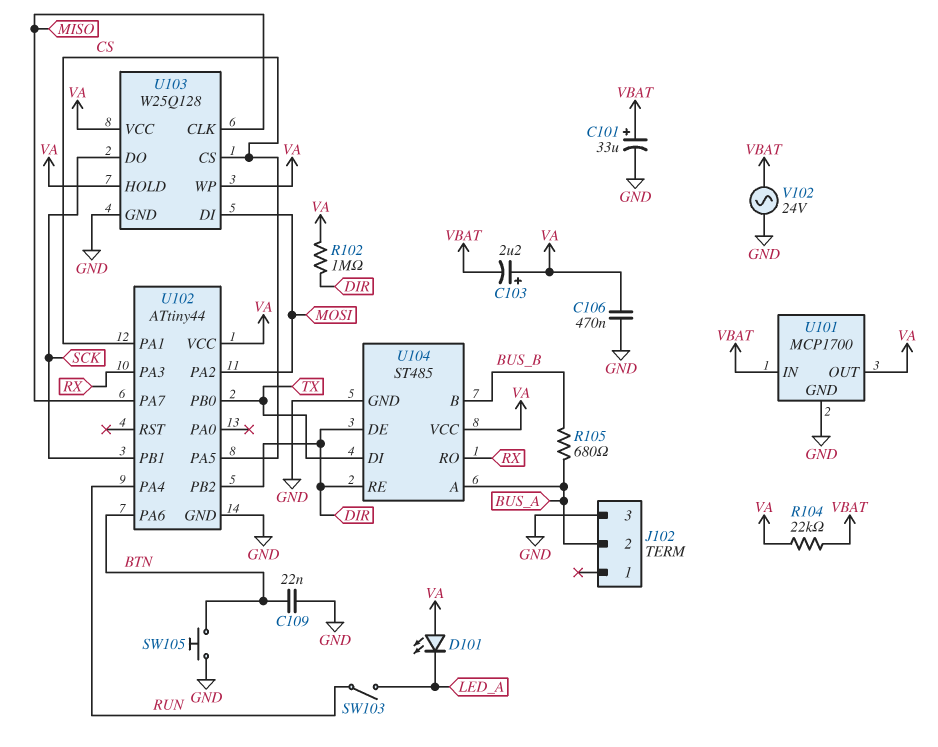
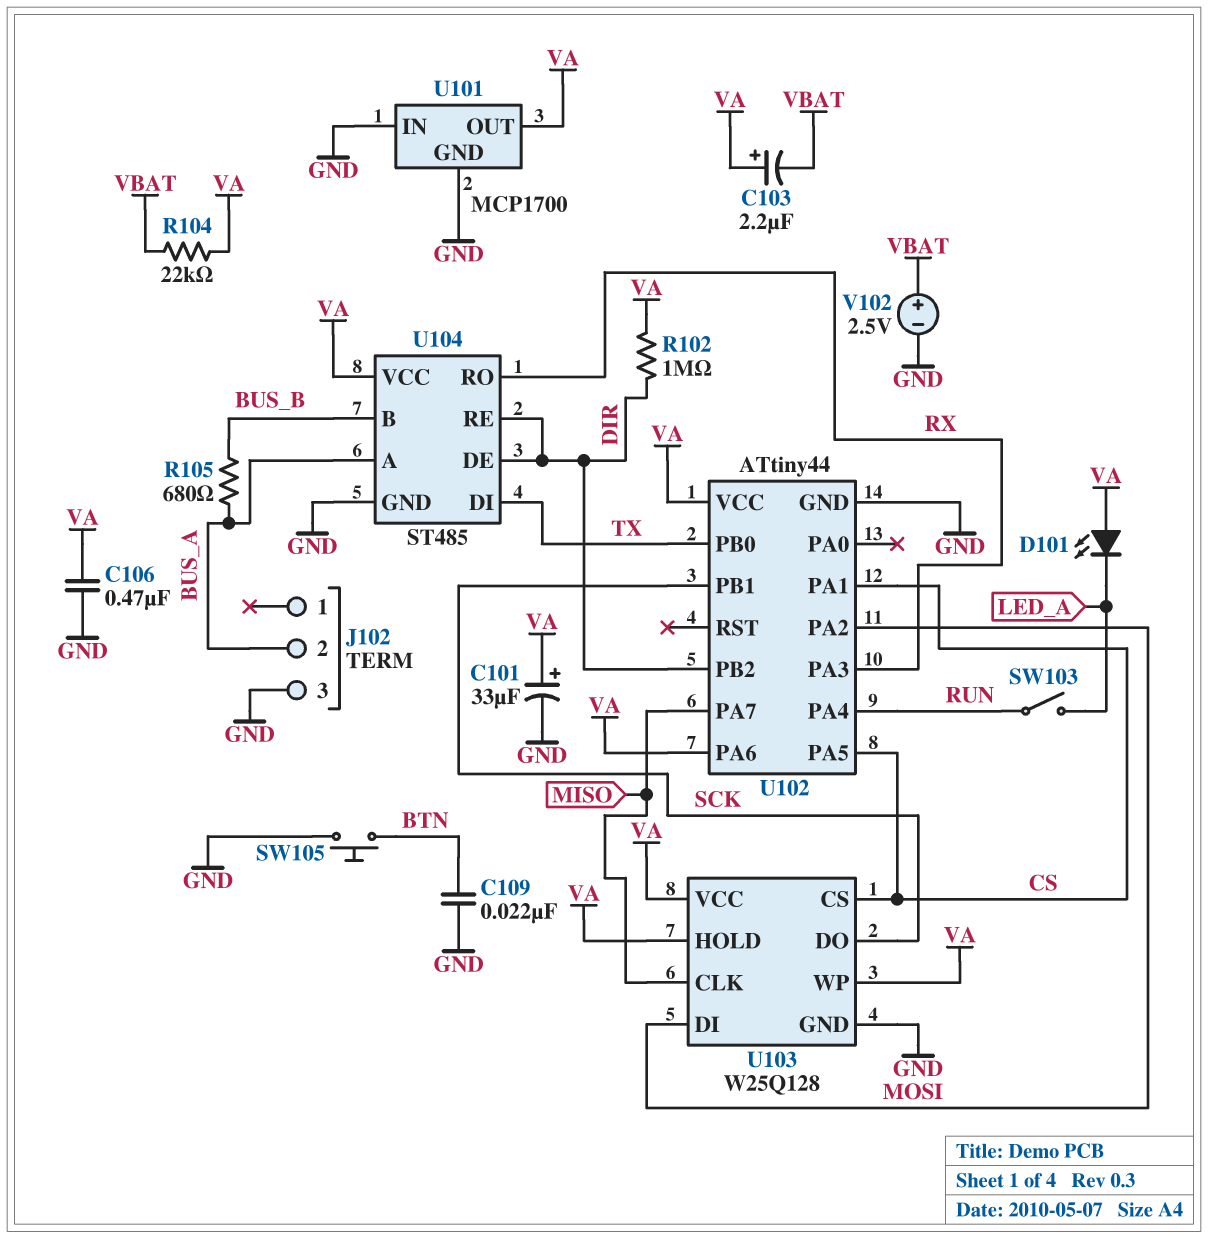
C101: 33uF (plus VBAT, minus GND) -> 33uF (plus VA, minus GND)
U101 pin IN: VBAT -> GND
U102 pin PA6: BTN -> VA
V102: AC 24V (GND, VBAT) -> 2.5V (plus VBAT, minus GND)

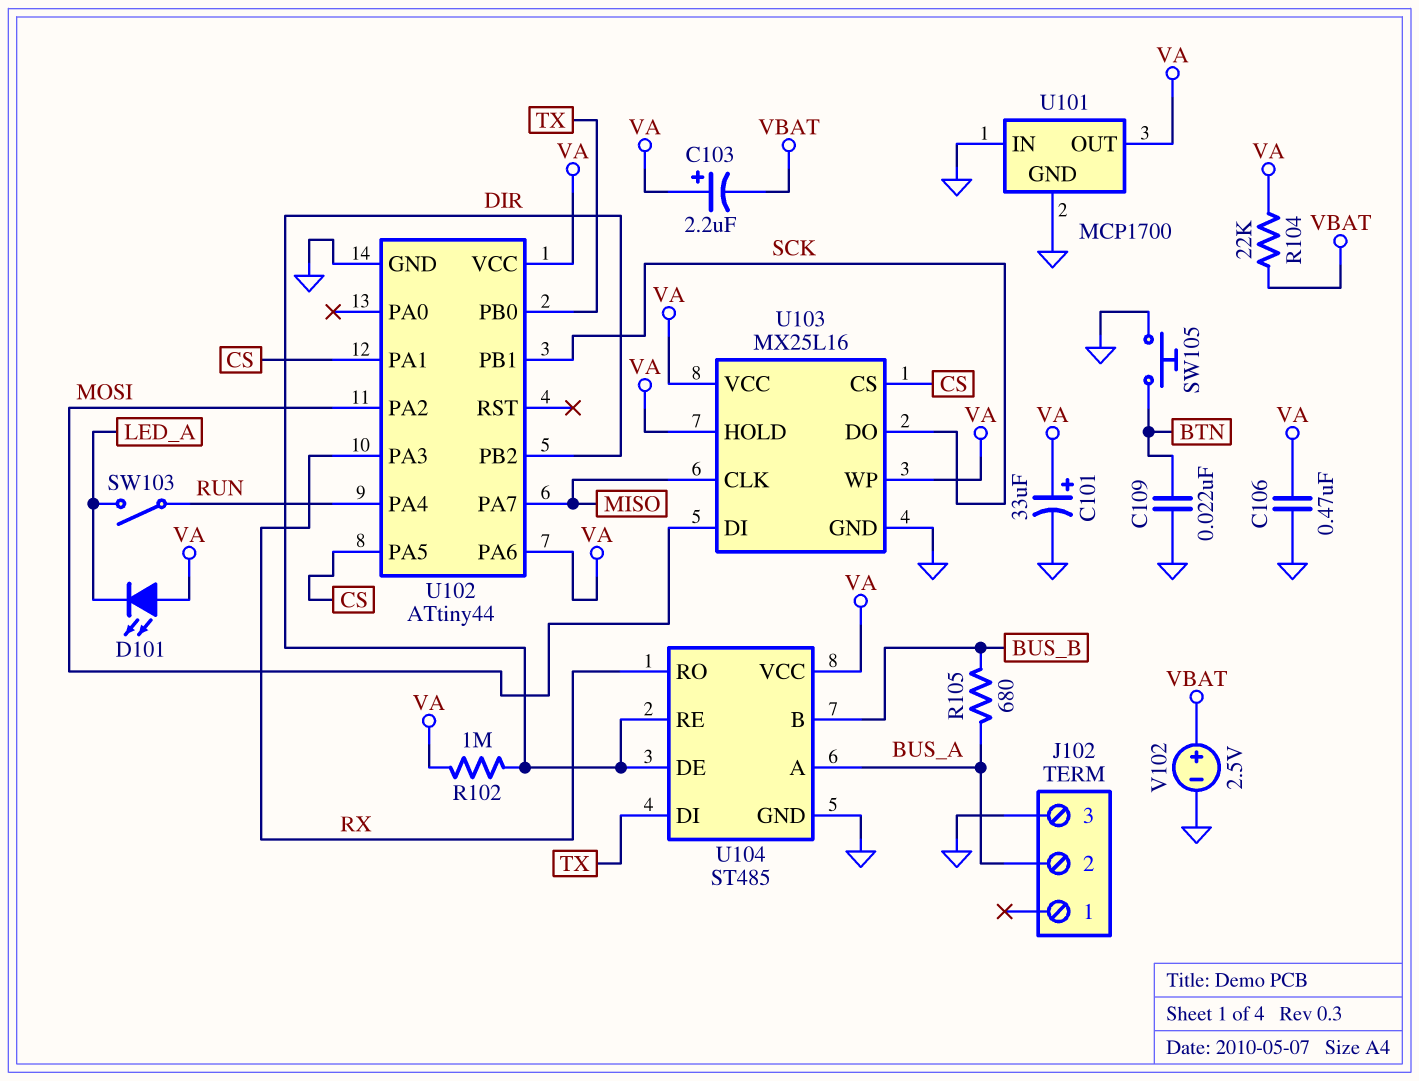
U103: W25Q128 -> MX25L16

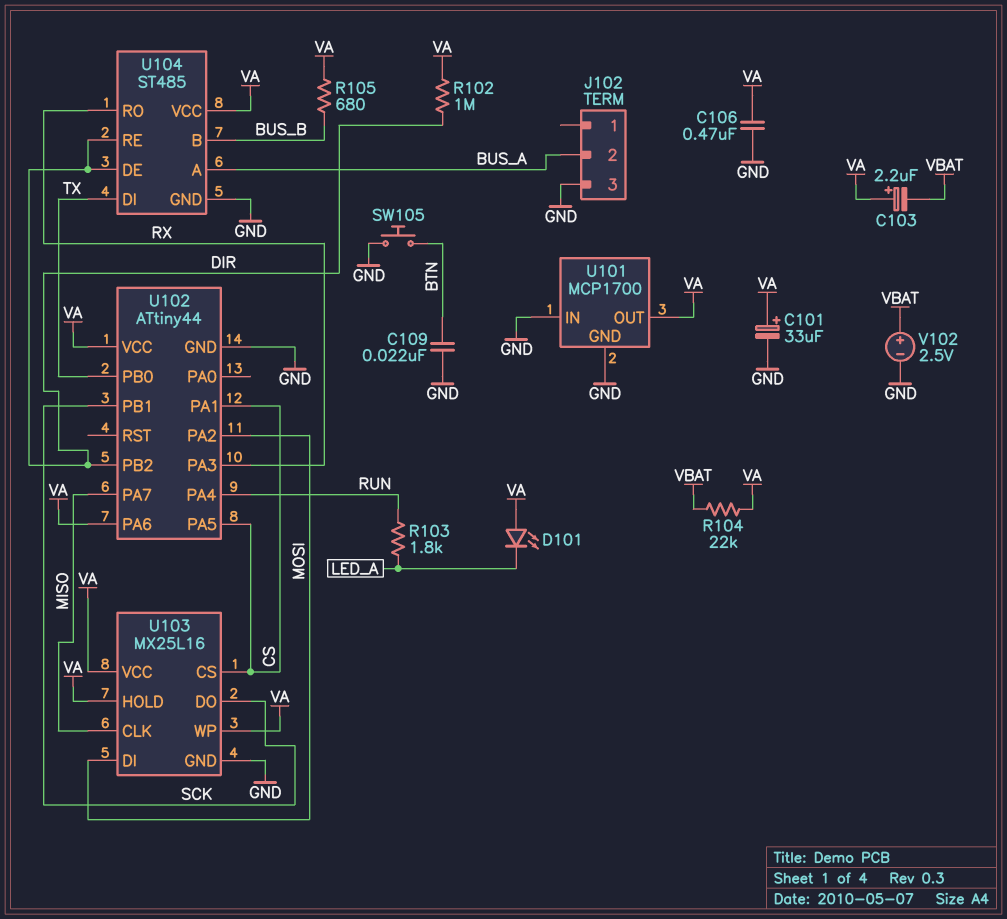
R103: none -> 1.8k (LED_A, RUN)
R105: 680 (BUS_A, BUS_B) -> 680 (BUS_B, VA)
SW103: switch (LED_A, RUN) -> none

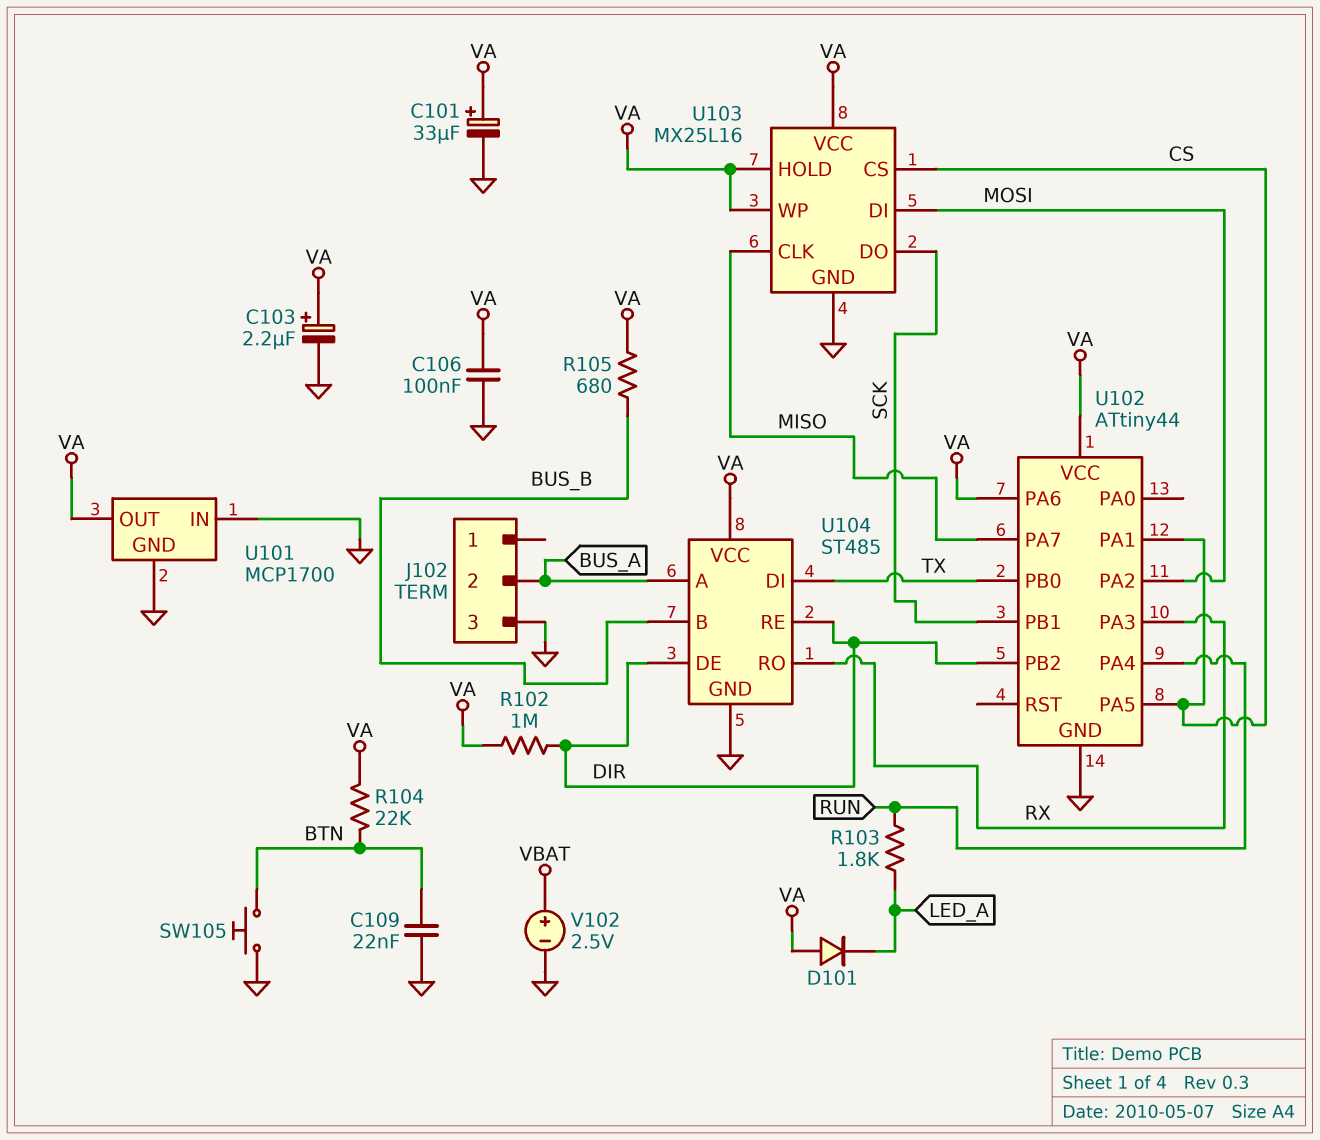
C103: 2.2uF (plus VA, minus VBAT) -> 2.2uF (plus VA, minus GND)
C106: 470nF (GND, VA) -> 100nF (GND, VA)
D101: LED (A VA, K LED_A) -> diode (A VA, K LED_A)
R104: 22k (VA, VBAT) -> 22k (BTN, VA)

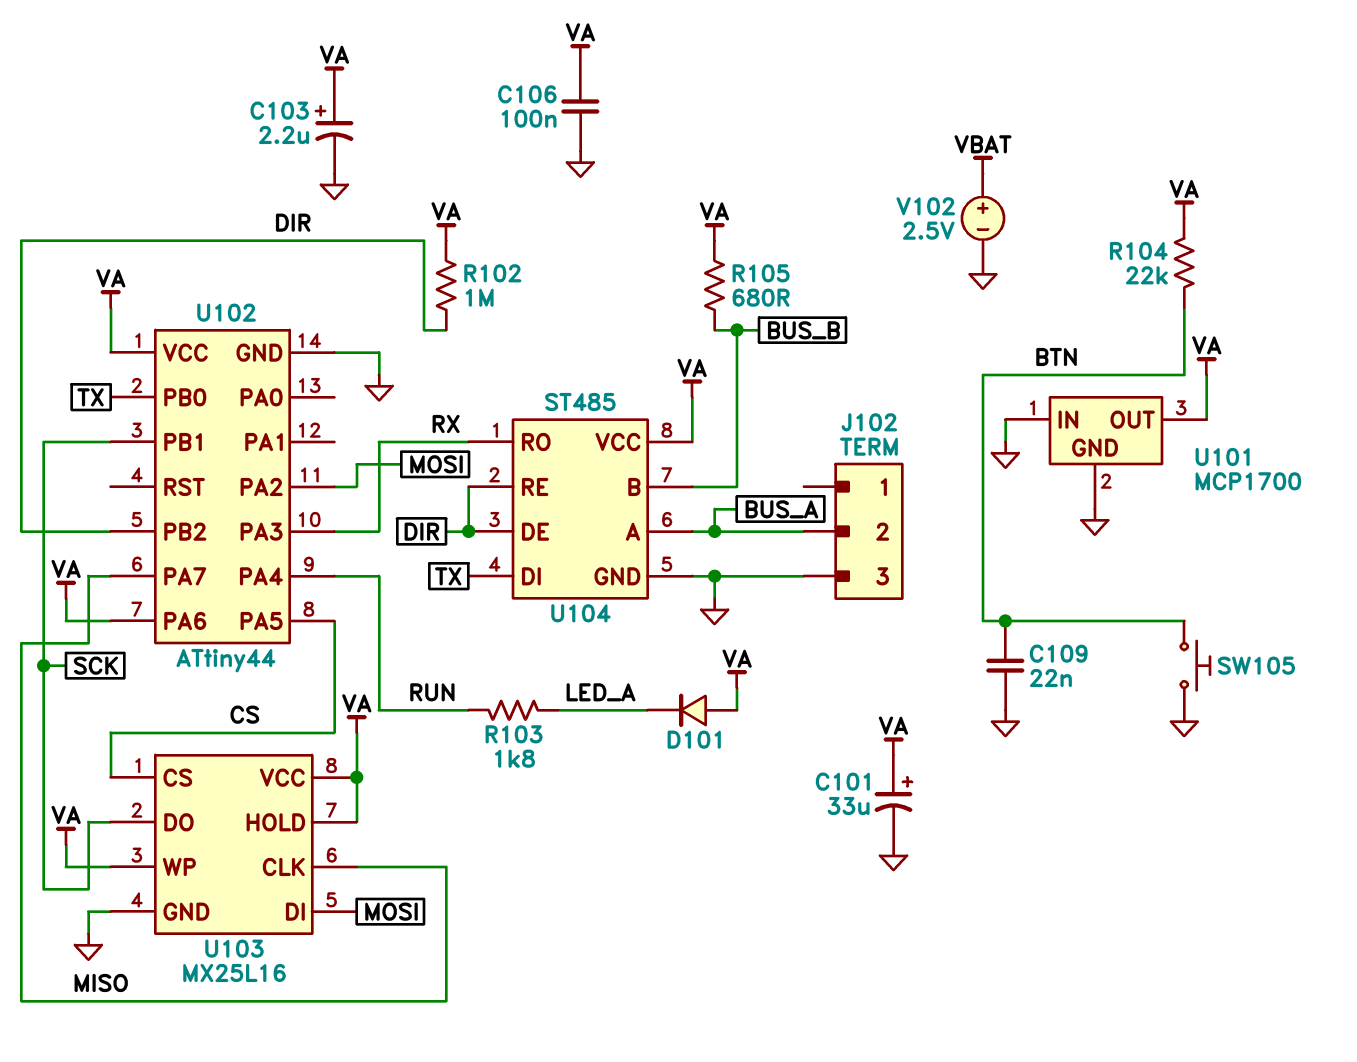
U102 pin PA1: CS -> none

